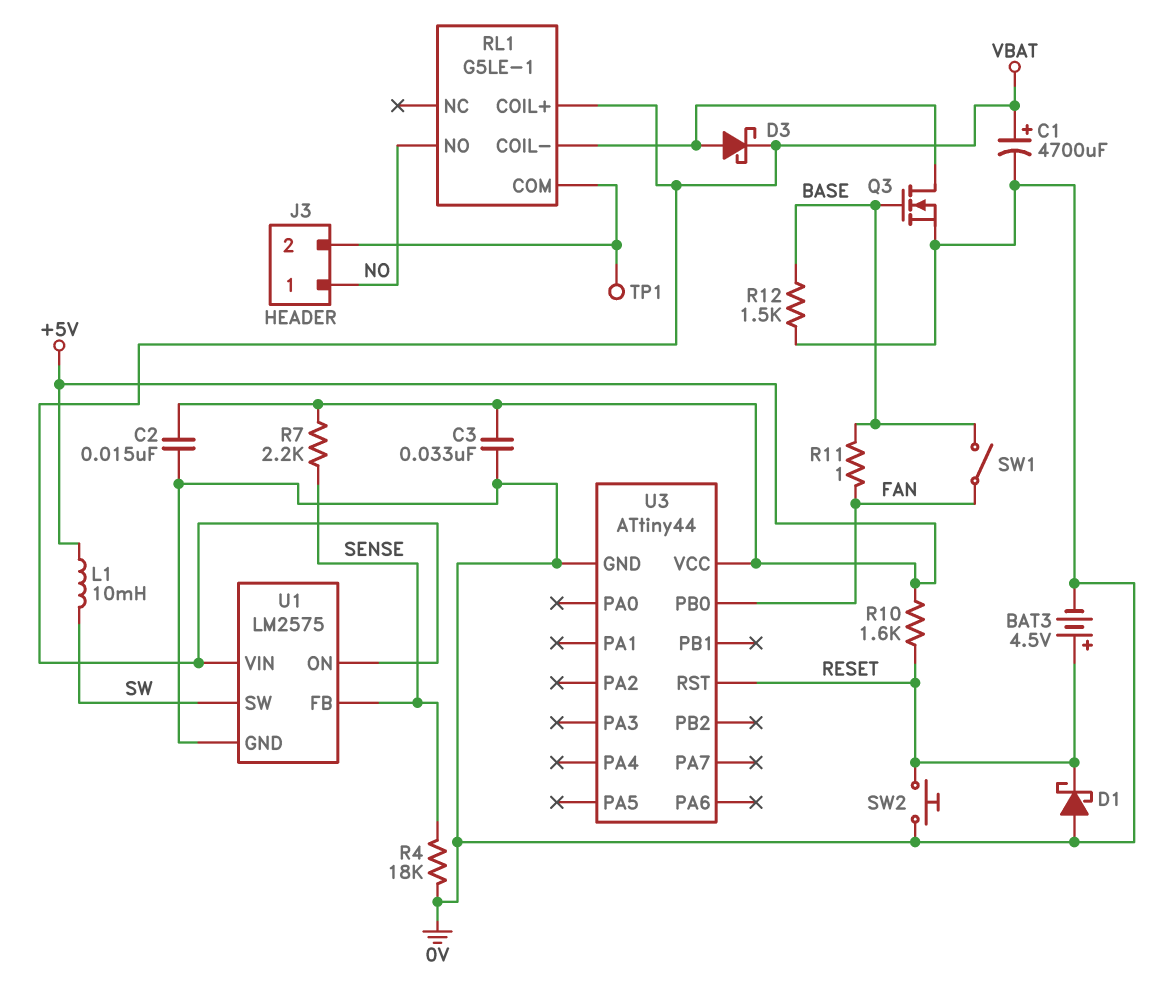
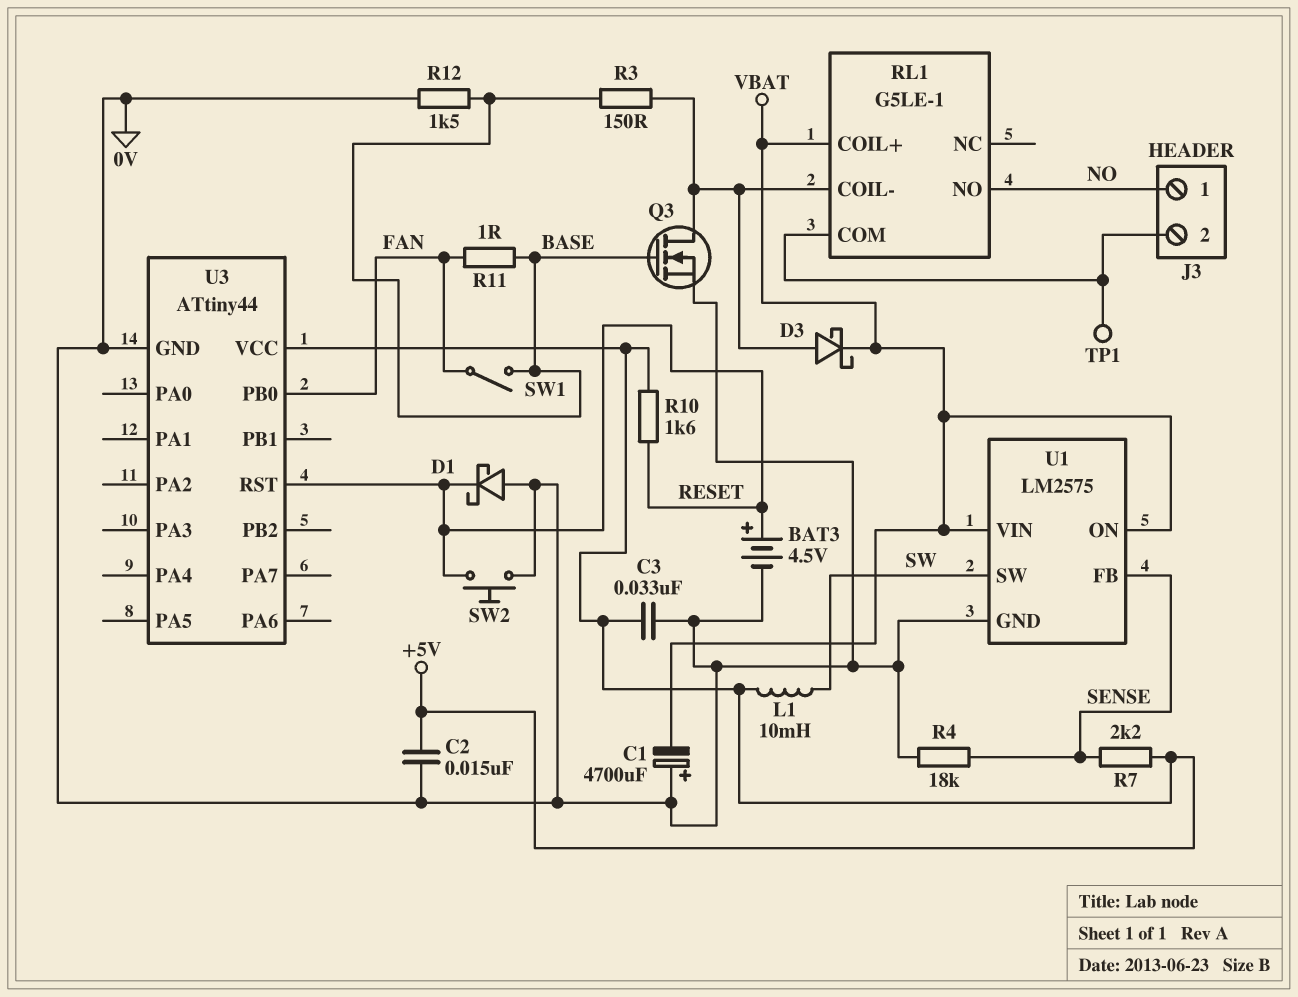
C1: 4700uF (plus VBAT, minus 0V) -> 4700uF (plus 0V, minus VBAT)
R3: none -> 150 (BASE, RL1/COIL-)

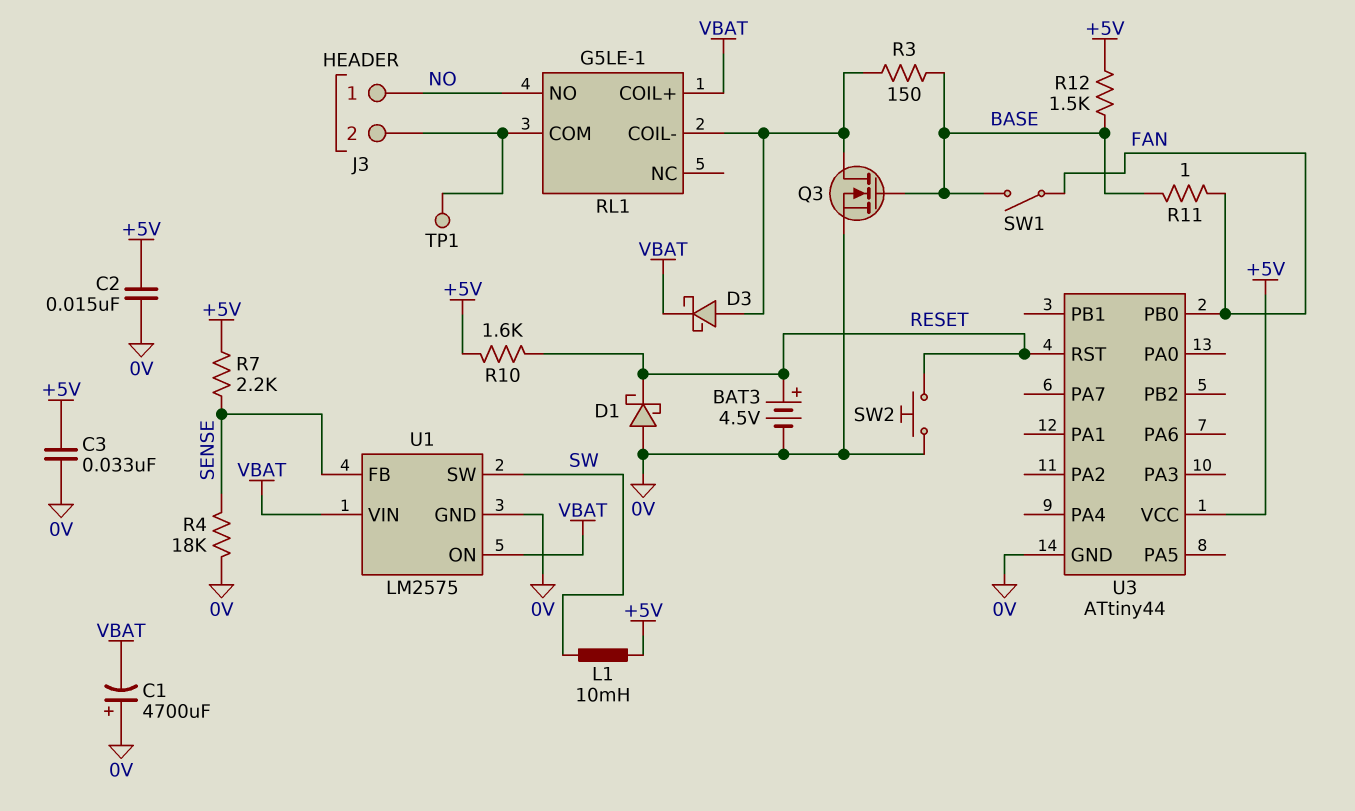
R12: 1.5k (0V, BASE) -> 1.5k (+5V, BASE)

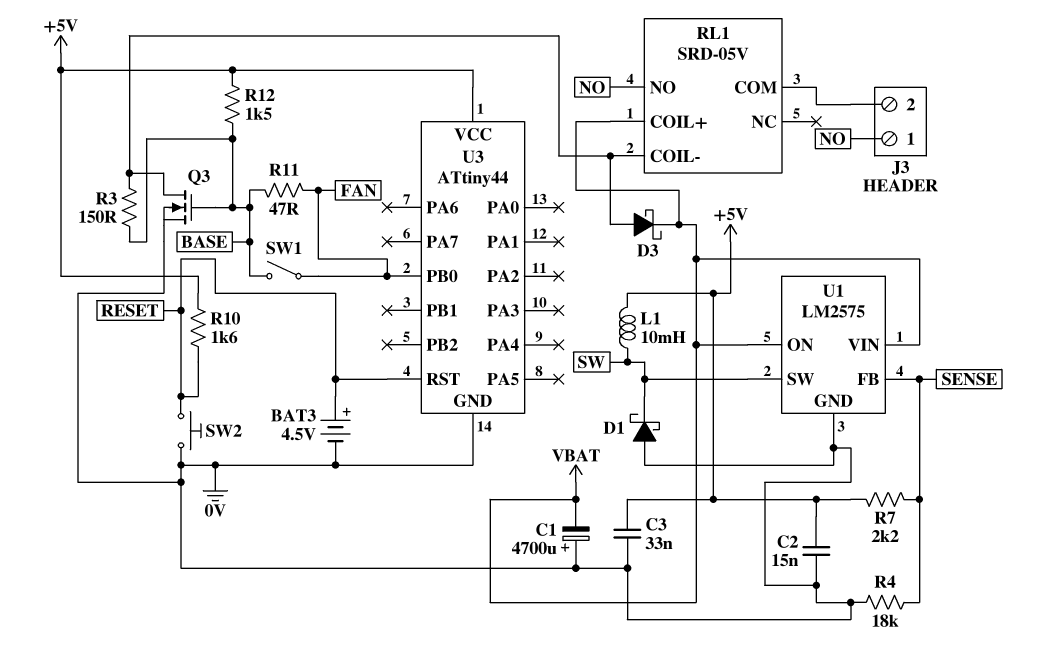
D1: schottky (A 0V, K RESET) -> schottky (A 0V, K SW)
R11: 1 (BASE, FAN) -> 47 (BASE, FAN)
RL1: G5LE-1 -> SRD-05V
TP1: test point (J3/2) -> none

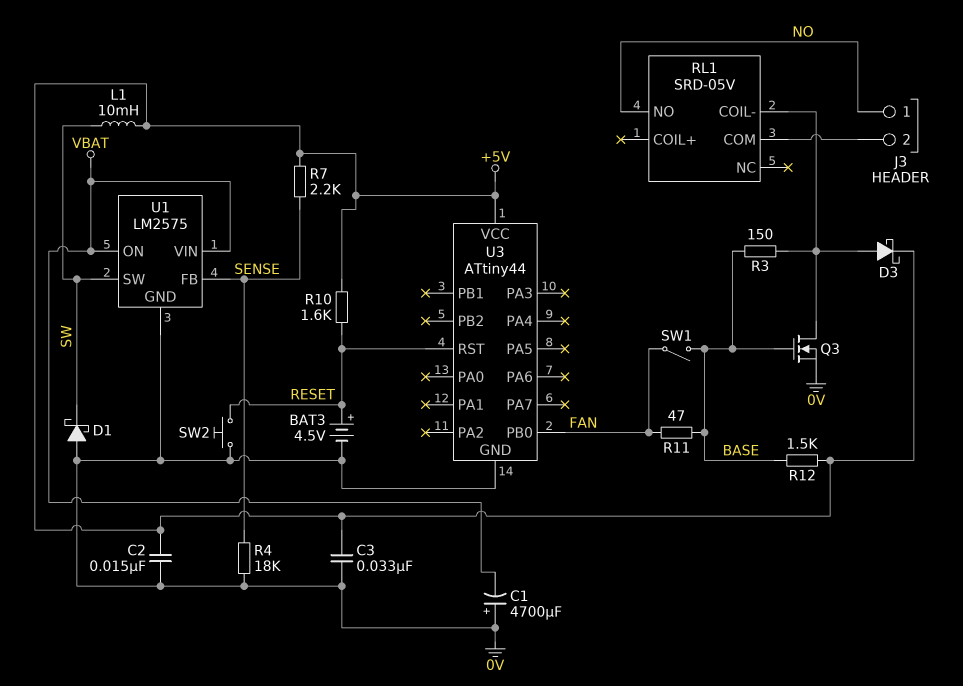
D3: schottky (A RL1/COIL-, K VBAT) -> schottky (A RL1/COIL-, K +5V)
RL1 pin COIL+: VBAT -> none

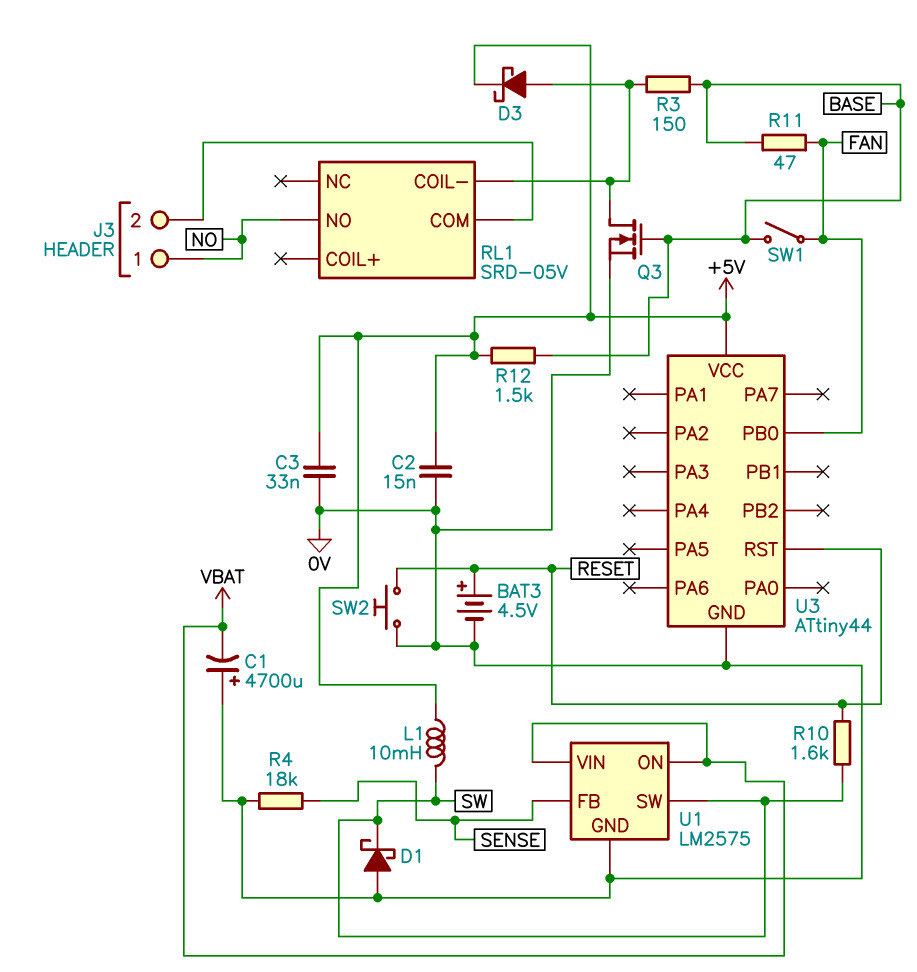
R7: 2.2k (+5V, SENSE) -> none
R10: 1.6k (+5V, RESET) -> 1.6k (RESET, SW)

